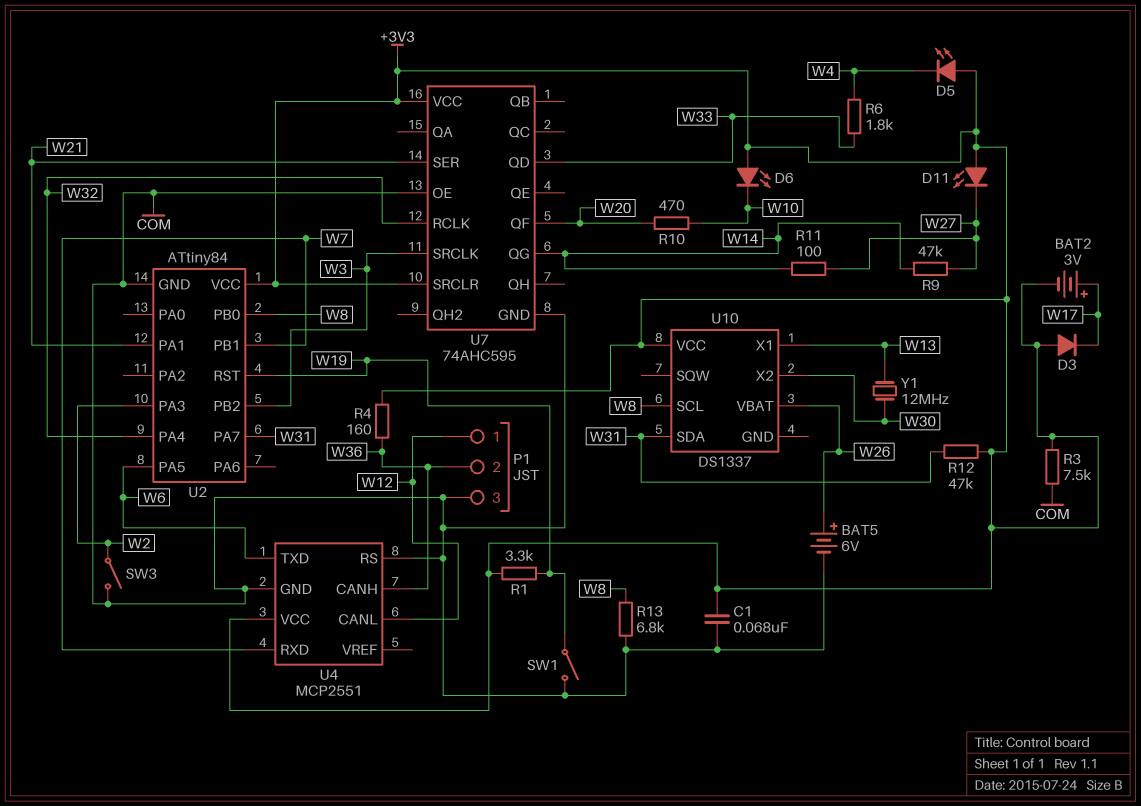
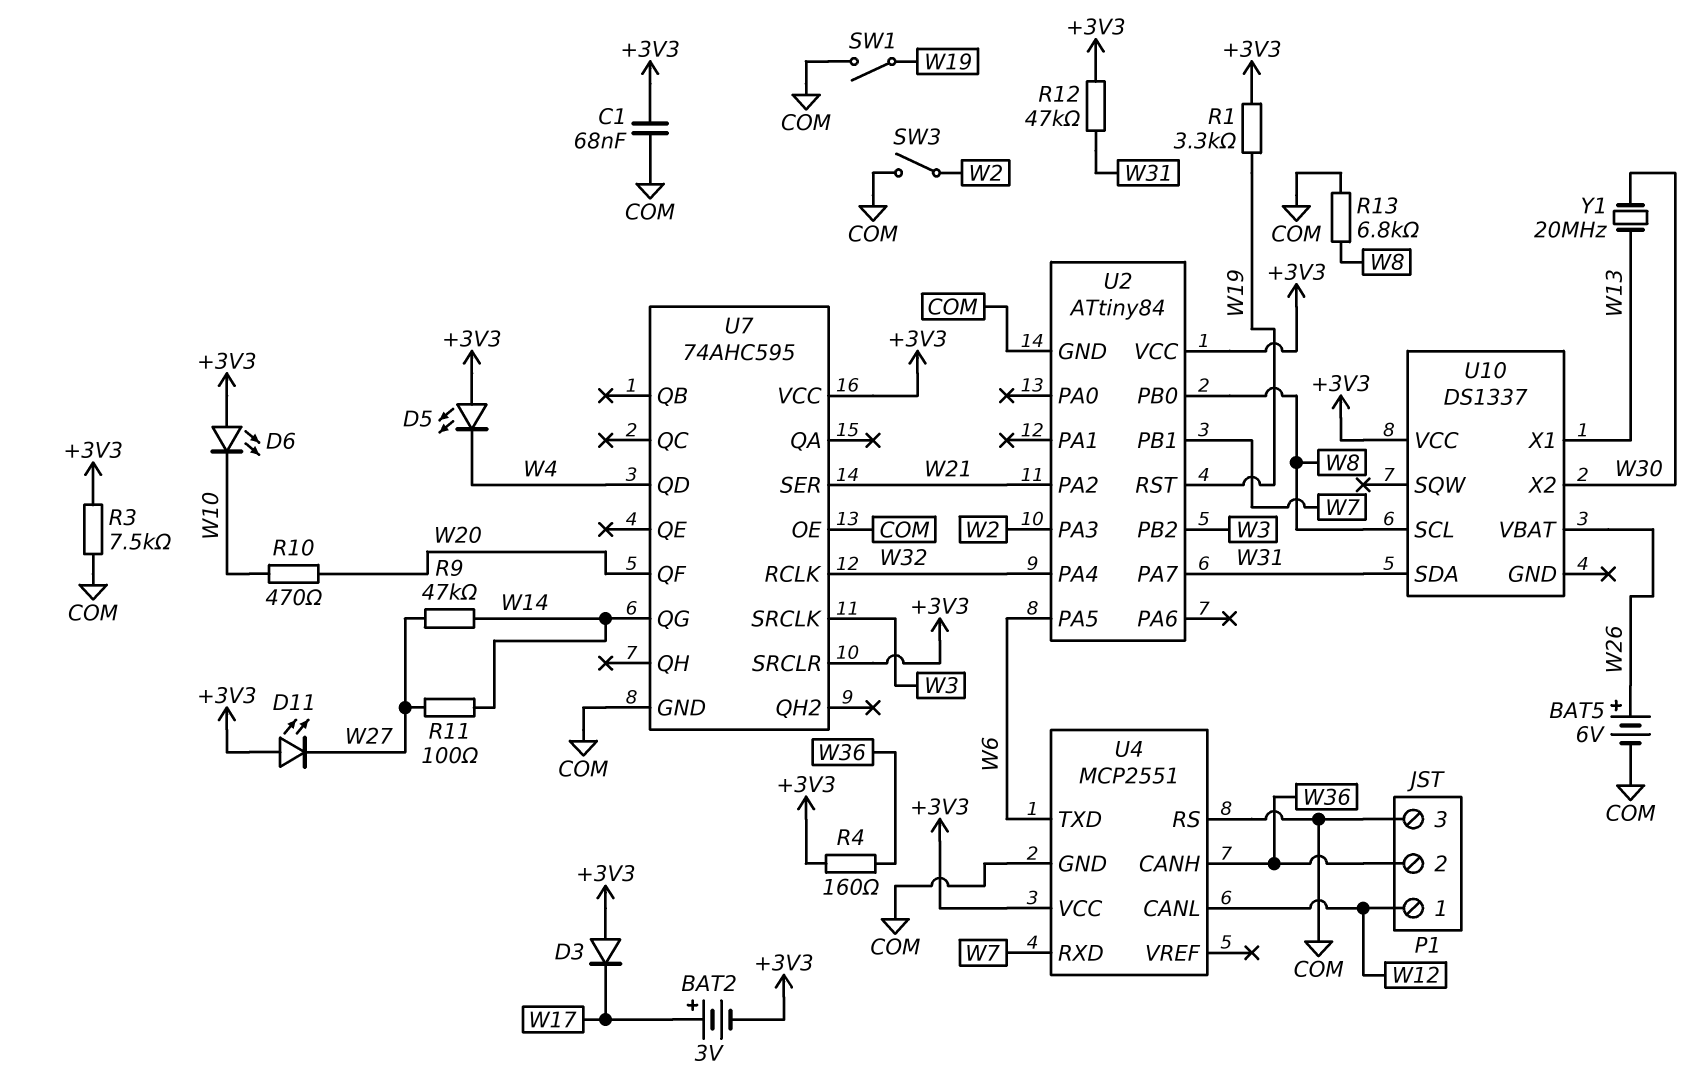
R6: 1.8k (W4, W33) -> none
U2 pin PA1: W21 -> none
U2 pin PA2: none -> W21
U7 pin QD: W33 -> W4
Y1: 12MHz (W13, W30) -> 20MHz (W13, W30)

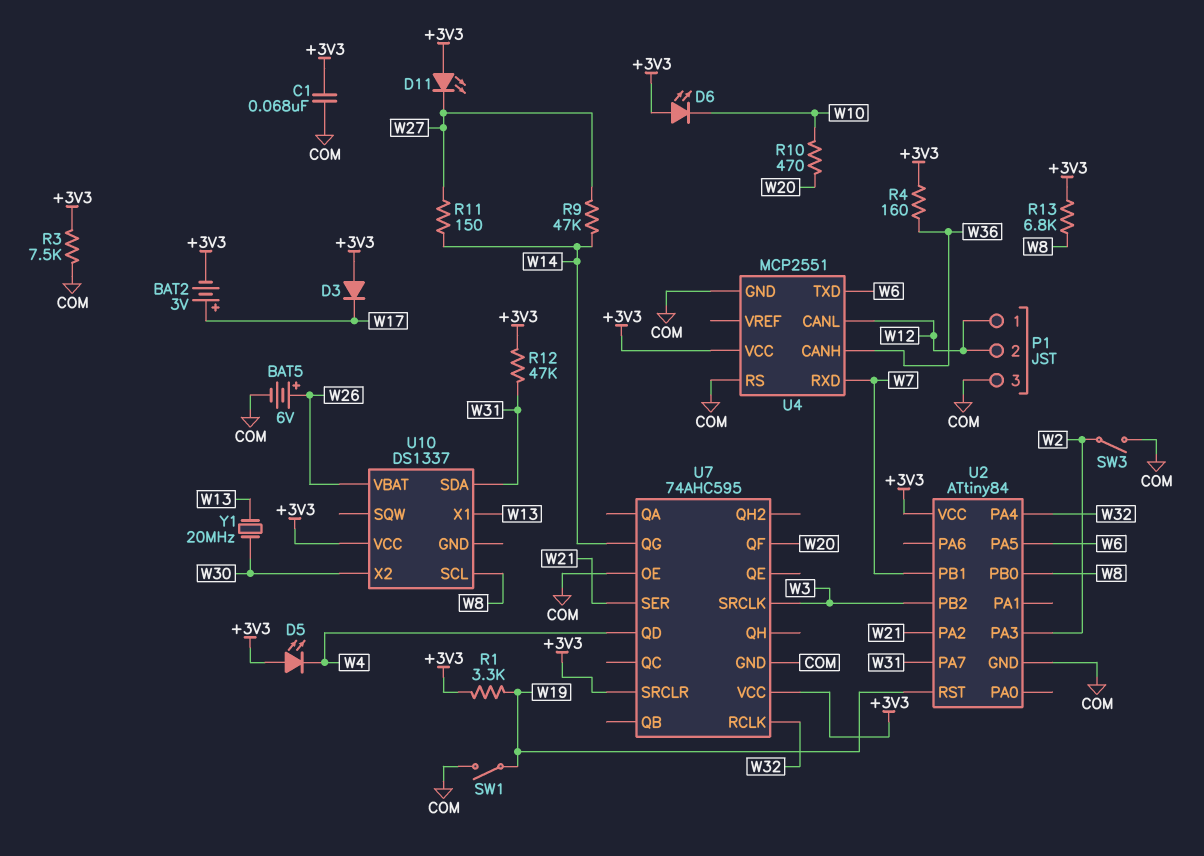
P1 pin 2: W36 -> W12
R11: 100 (W14, W27) -> 150 (W14, W27)
R13: 6.8k (COM, W8) -> 6.8k (+3V3, W8)

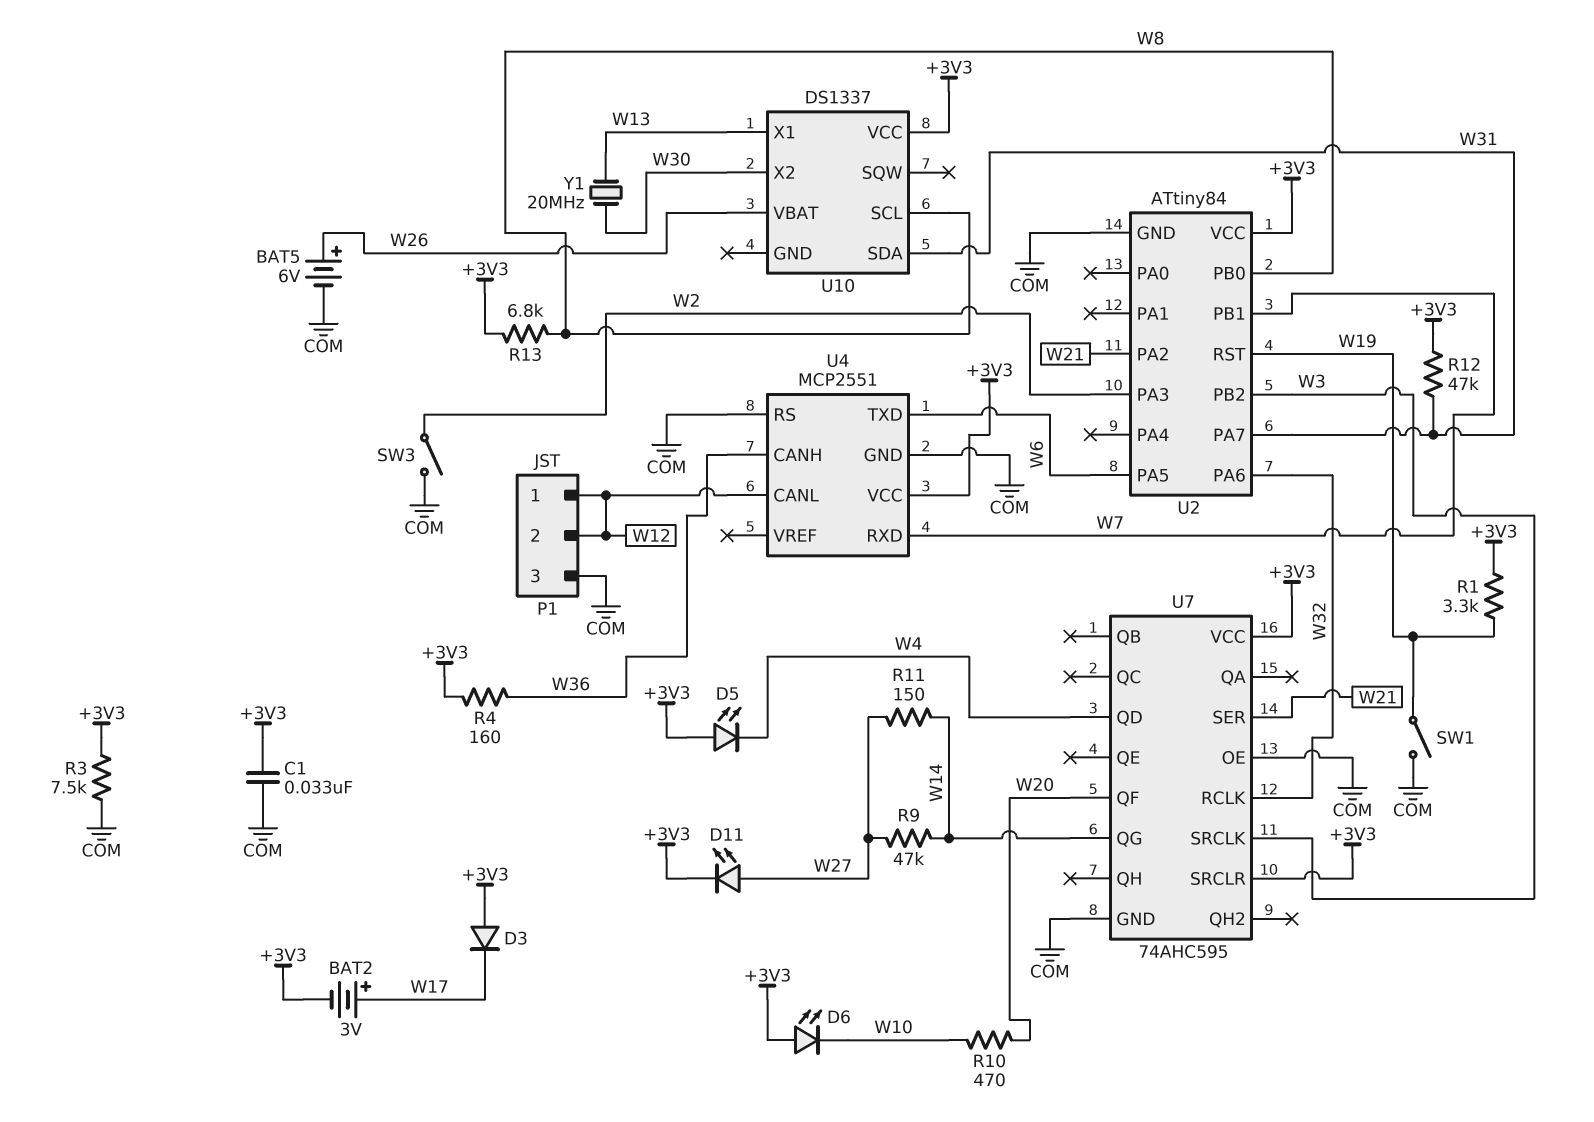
C1: 68nF (+3V3, COM) -> 33nF (+3V3, COM)
D11: LED (A +3V3, K W27) -> LED (A W27, K +3V3)
U2 pin PA4: W32 -> none
U2 pin PA6: none -> W32

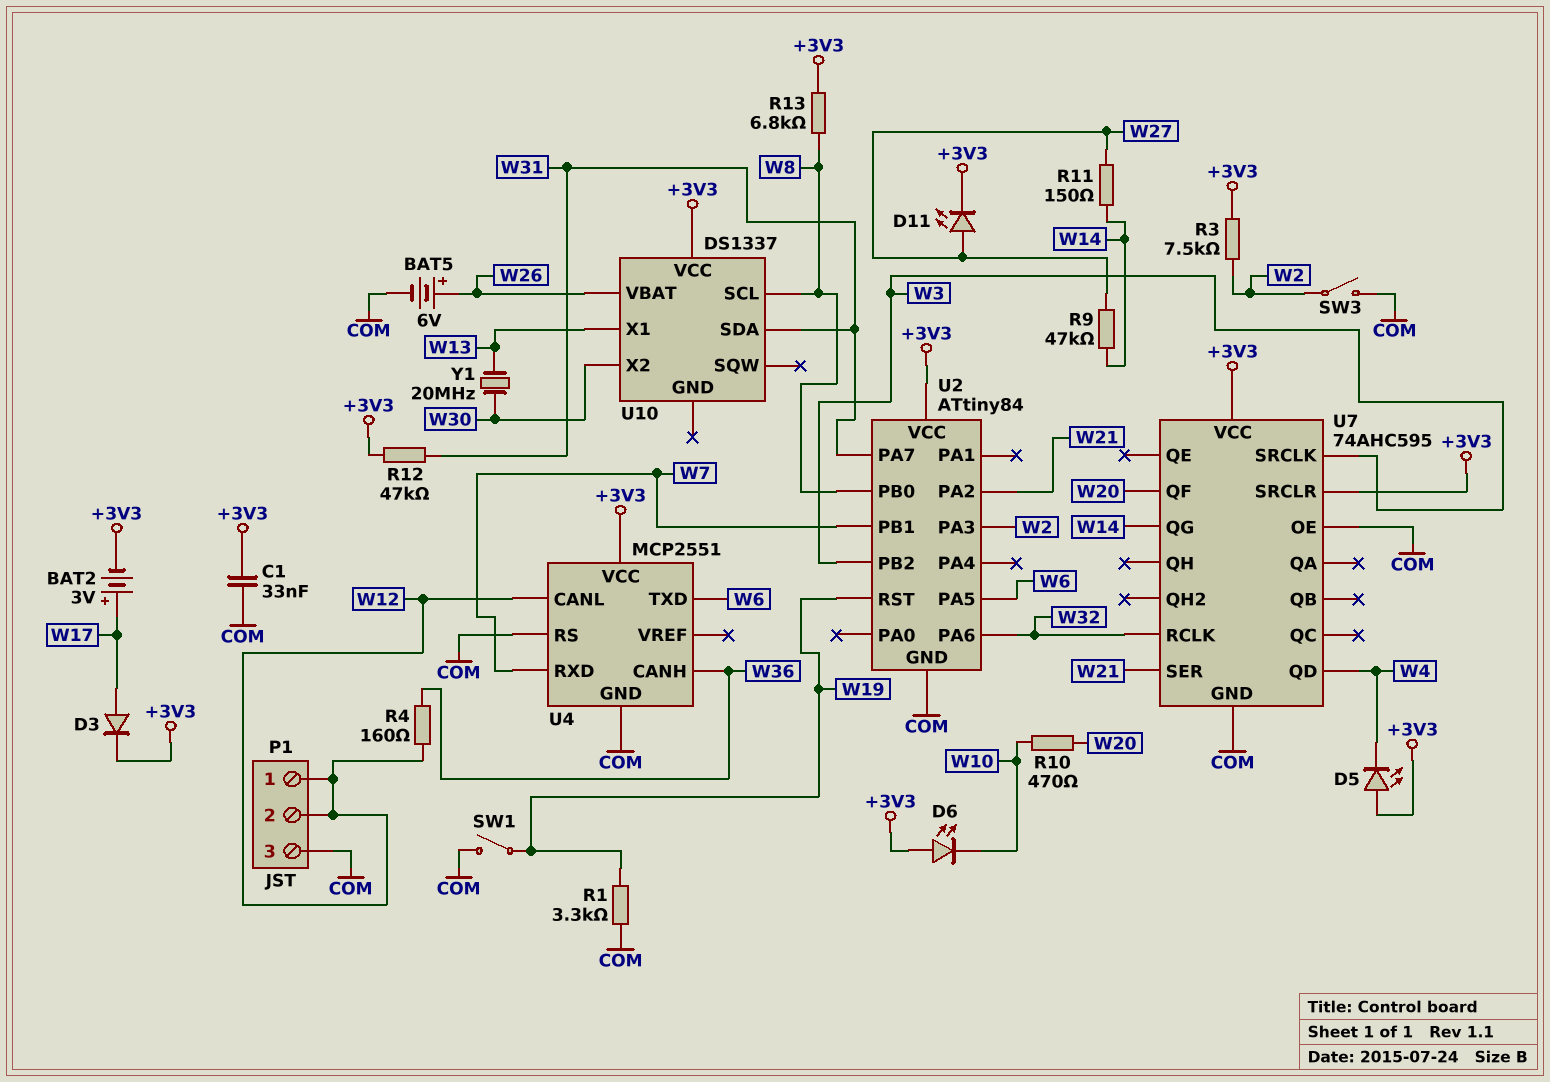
D3: diode (A +3V3, K W17) -> diode (A W17, K +3V3)
R1: 3.3k (+3V3, W19) -> 3.3k (COM, W19)
R3: 7.5k (+3V3, COM) -> 7.5k (+3V3, W2)
R4: 160 (+3V3, W36) -> 160 (W12, W36)

